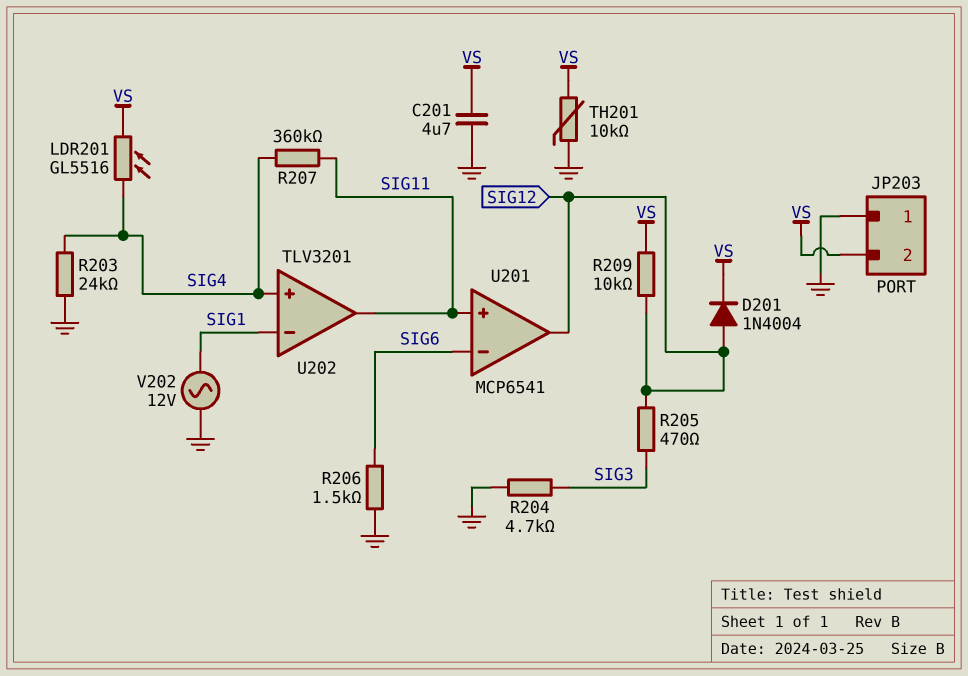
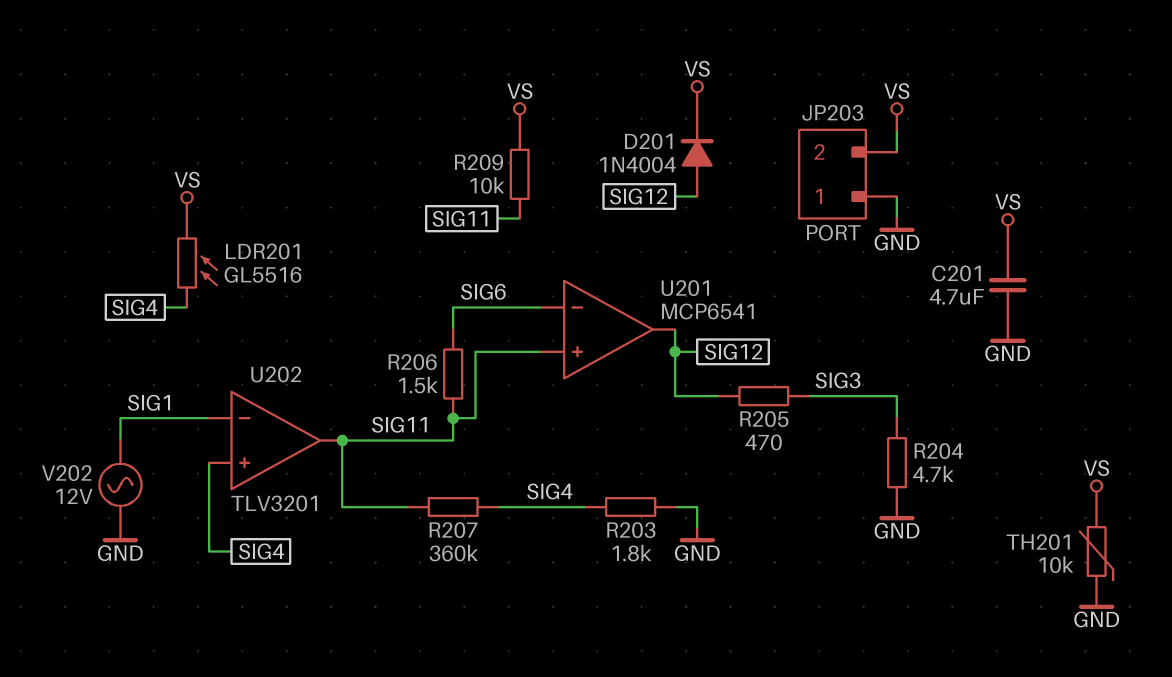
R203: 24k (GND, SIG4) -> 1.8k (GND, SIG4)
R206: 1.5k (GND, SIG6) -> 1.5k (SIG6, SIG11)
R209: 10k (SIG12, VS) -> 10k (SIG11, VS)

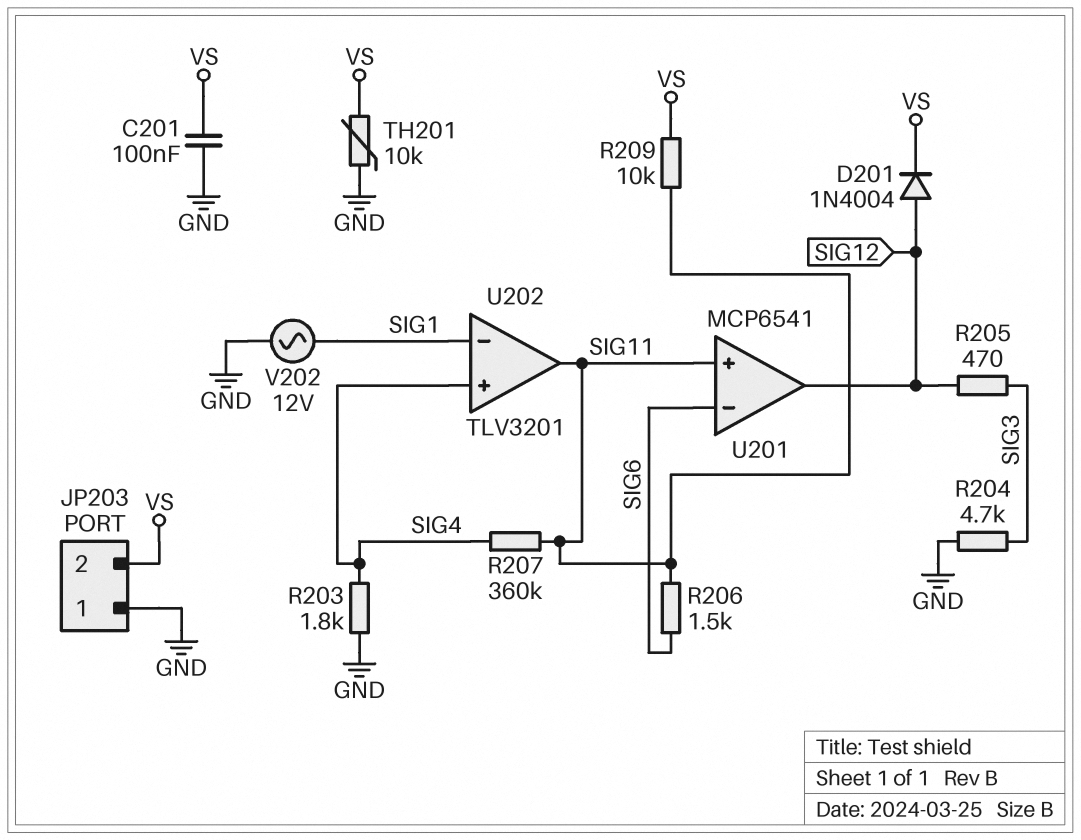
C201: 4.7uF (GND, VS) -> 100nF (GND, VS)
LDR201: GL5516 (SIG4, VS) -> none

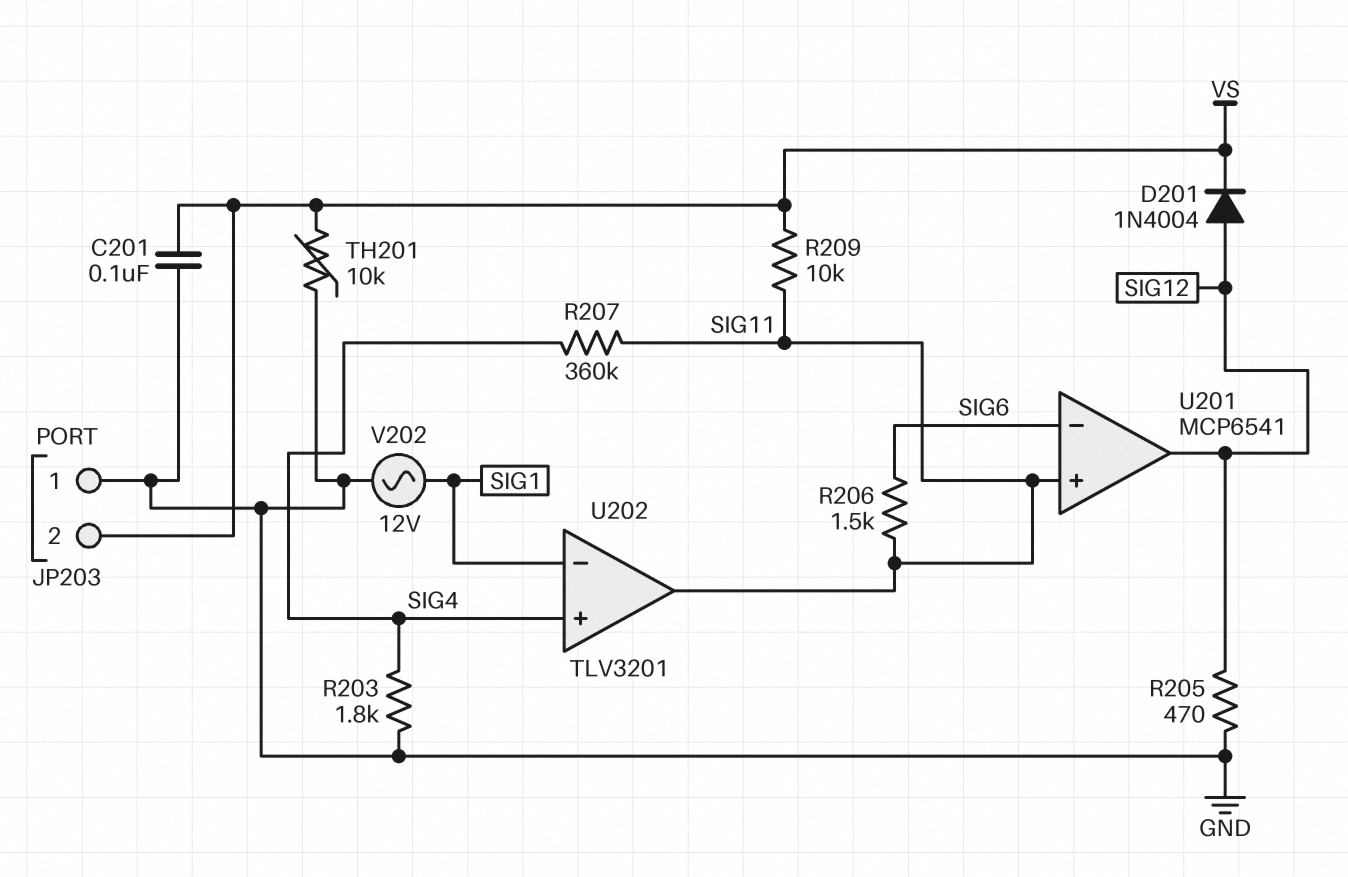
R204: 4.7k (GND, SIG3) -> none
R205: 470 (SIG3, SIG12) -> 470 (GND, SIG12)

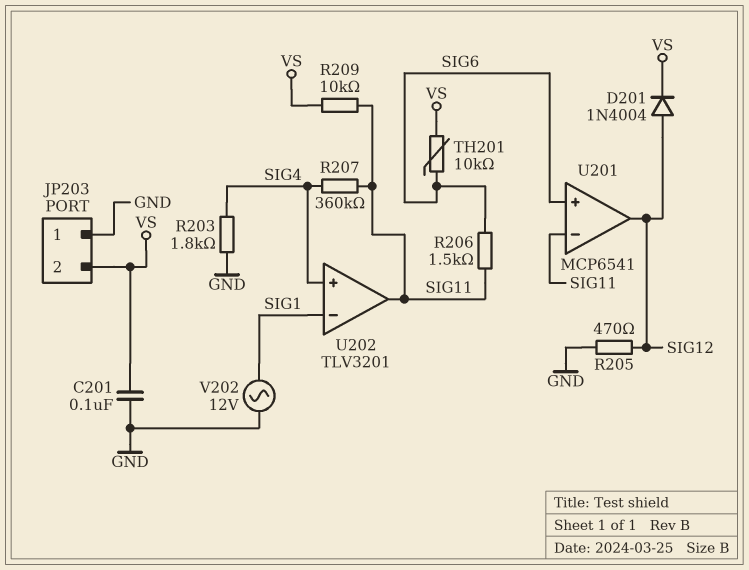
TH201: 10k (GND, VS) -> 10k (SIG6, VS)
U201 pin in+: SIG11 -> SIG6
U201 pin in-: SIG6 -> SIG11

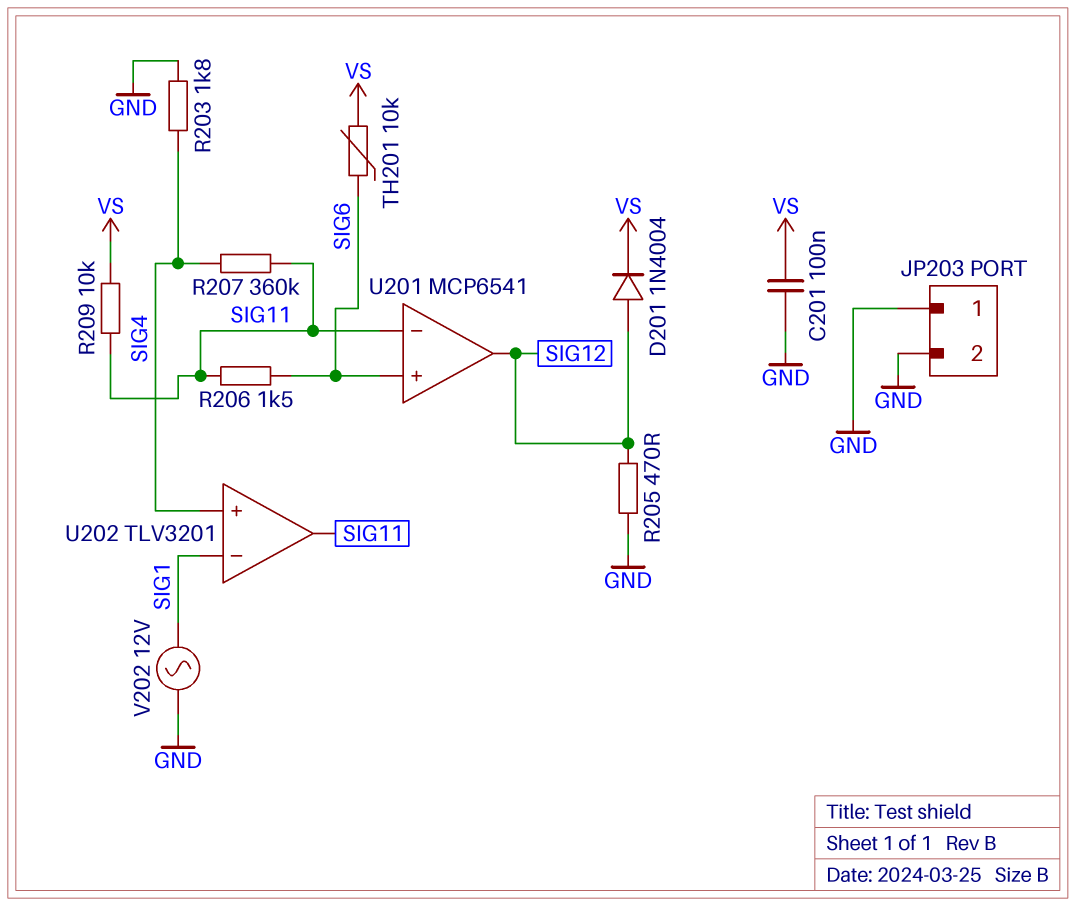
JP203 pin 2: VS -> GND

